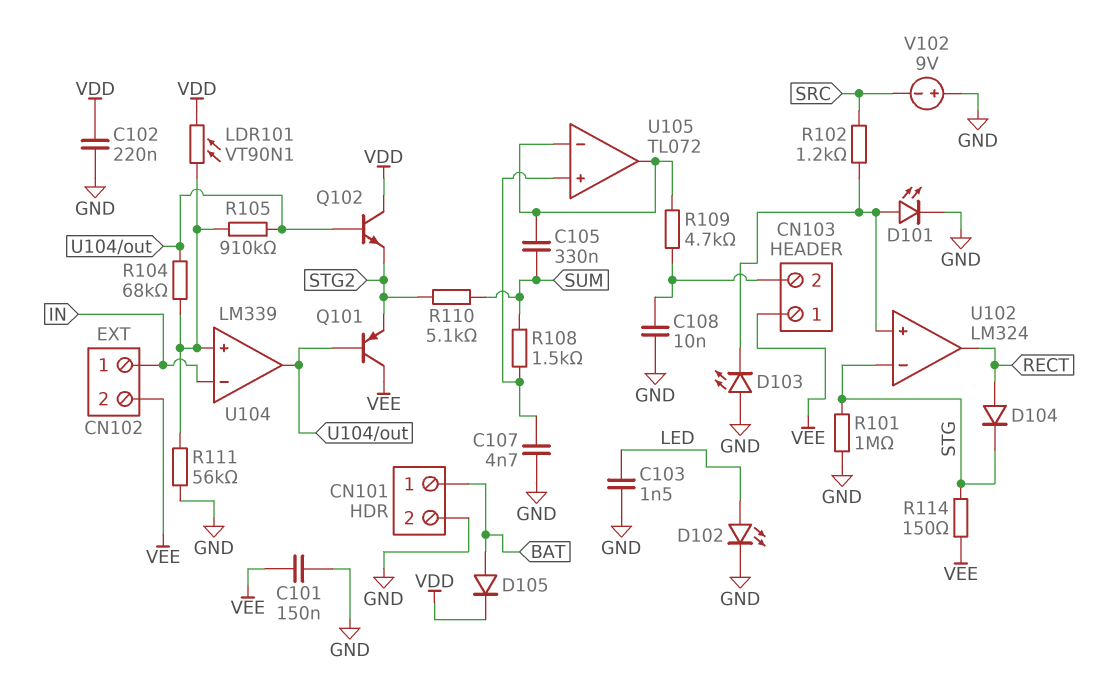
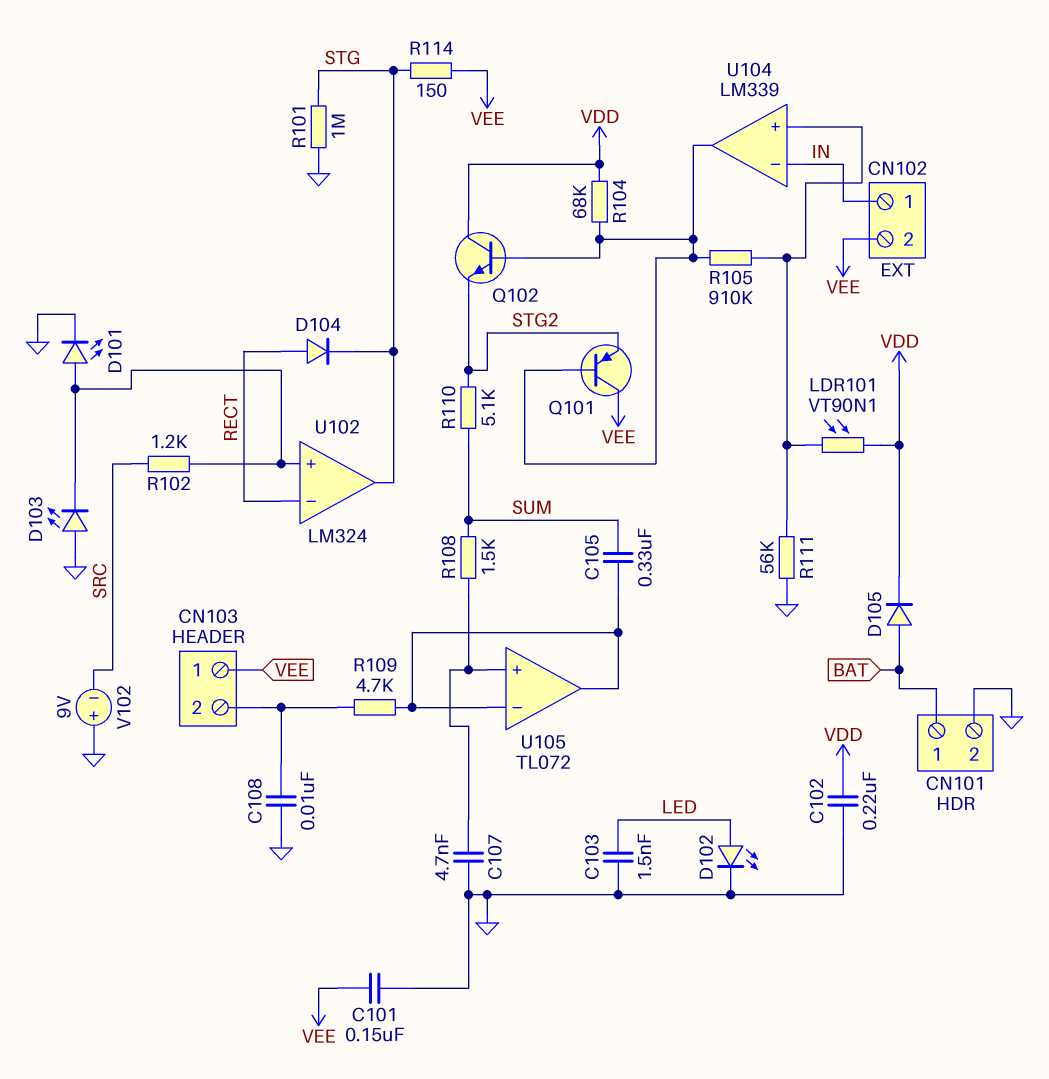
R104: 68k (U104/in+, U104/out) -> 68k (U104/out, VDD)
U102 pin in-: STG -> RECT
U102 pin out: RECT -> STG

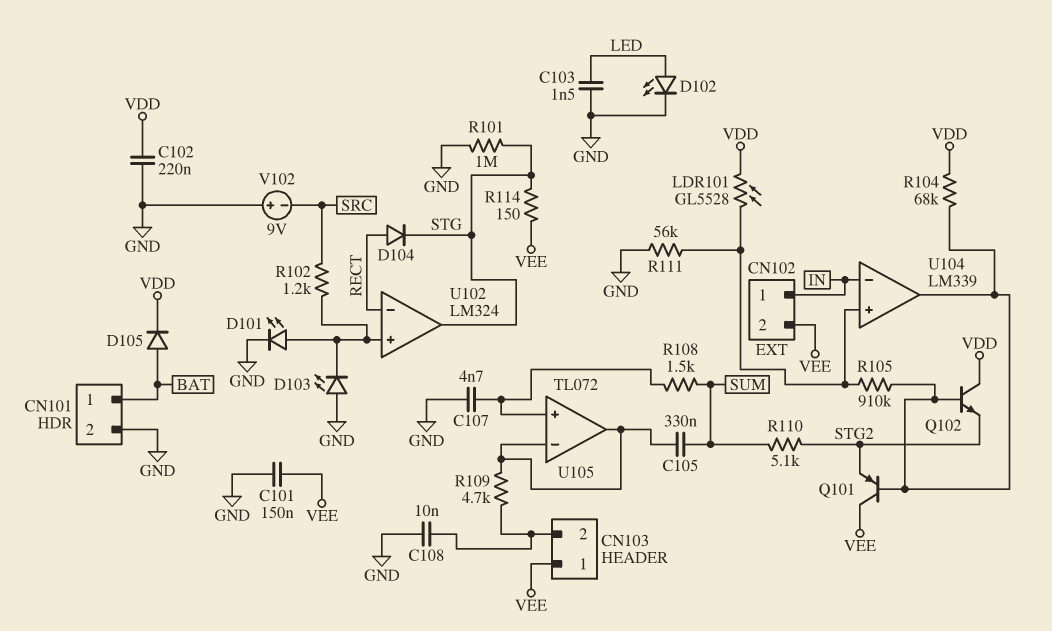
LDR101: VT90N1 (U104/in+, VDD) -> GL5528 (U104/in+, VDD)

